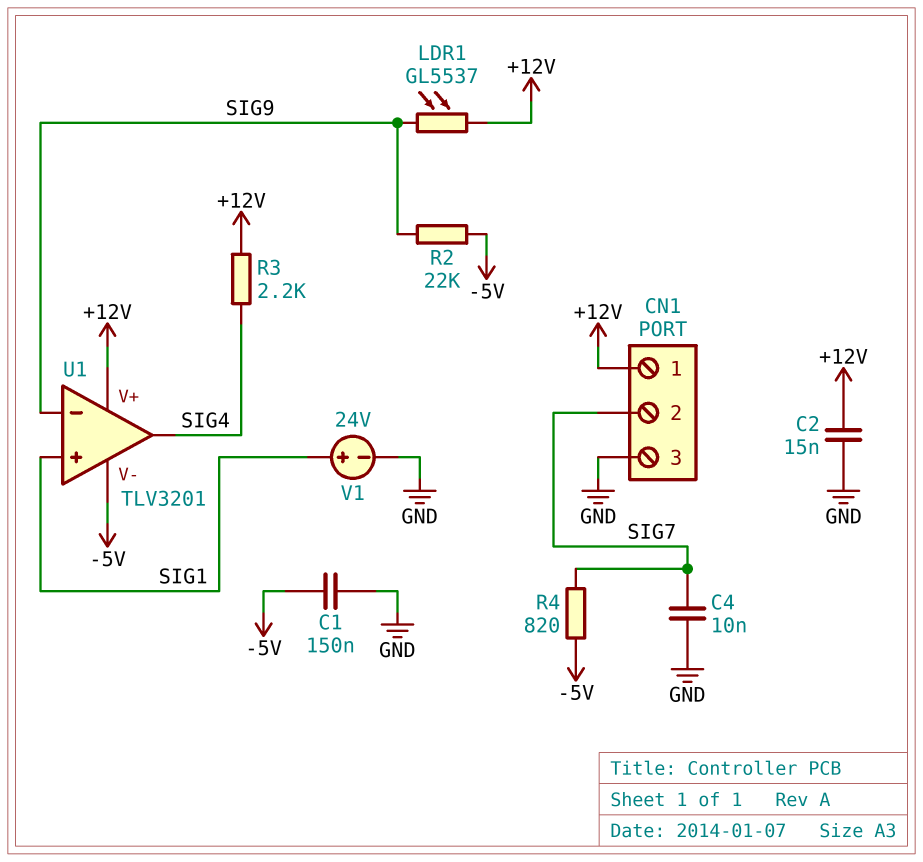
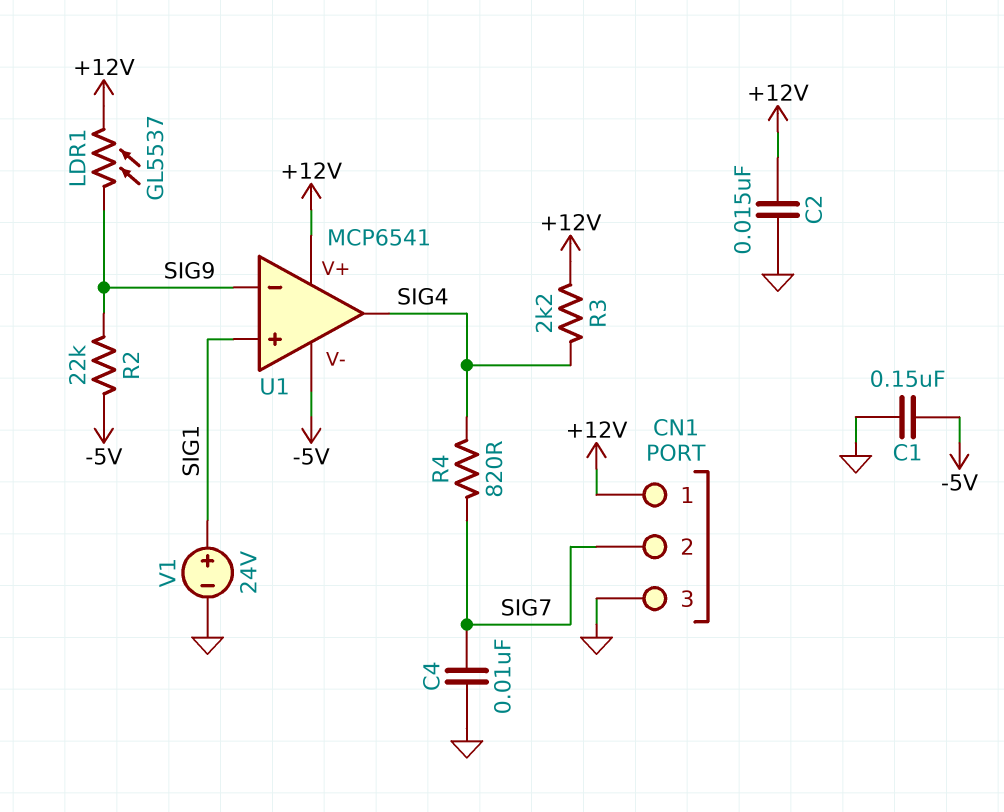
R4: 820 (-5V, SIG7) -> 820 (SIG4, SIG7)
U1: TLV3201 -> MCP6541

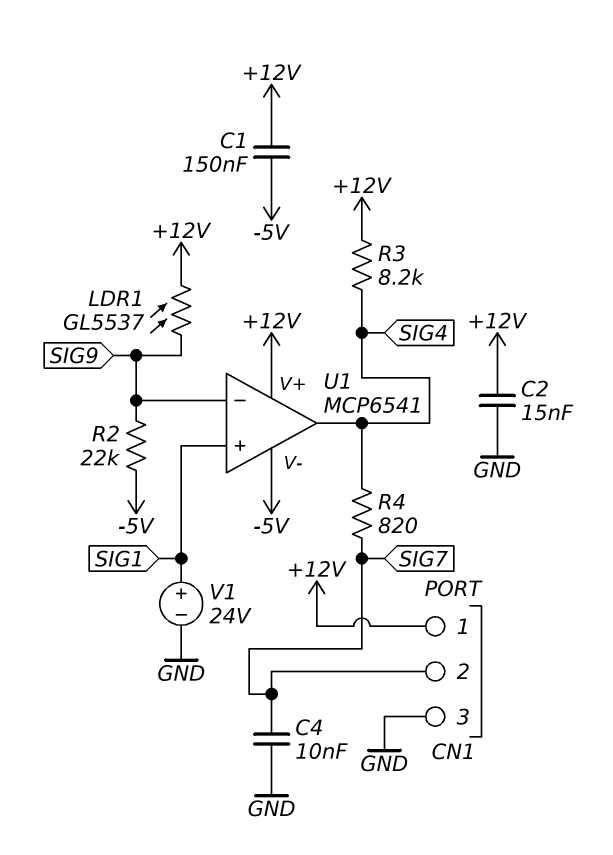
C1: 150nF (-5V, GND) -> 150nF (+12V, -5V)
R3: 2.2k (+12V, SIG4) -> 8.2k (+12V, SIG4)

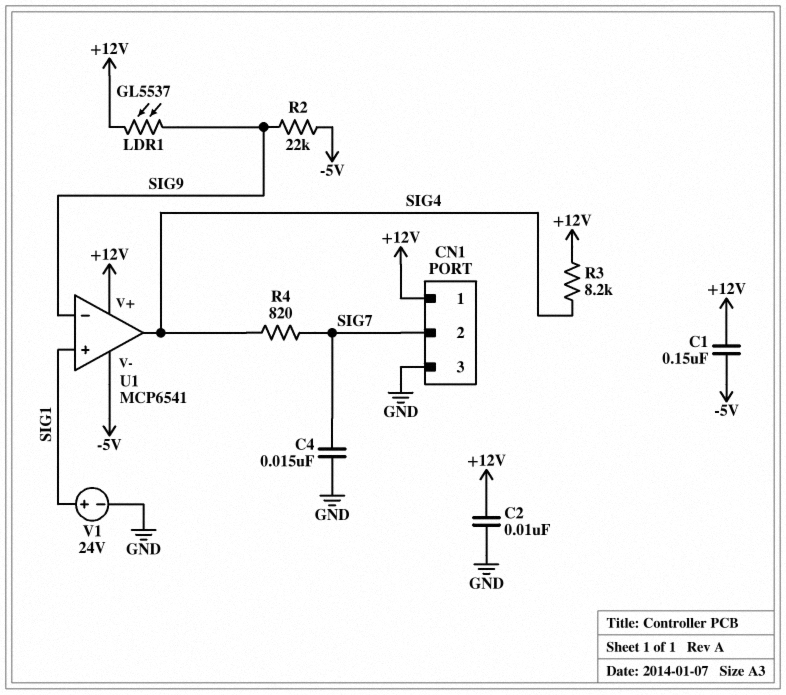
C2: 15nF (+12V, GND) -> 10nF (+12V, GND)
C4: 10nF (GND, SIG7) -> 15nF (GND, SIG7)

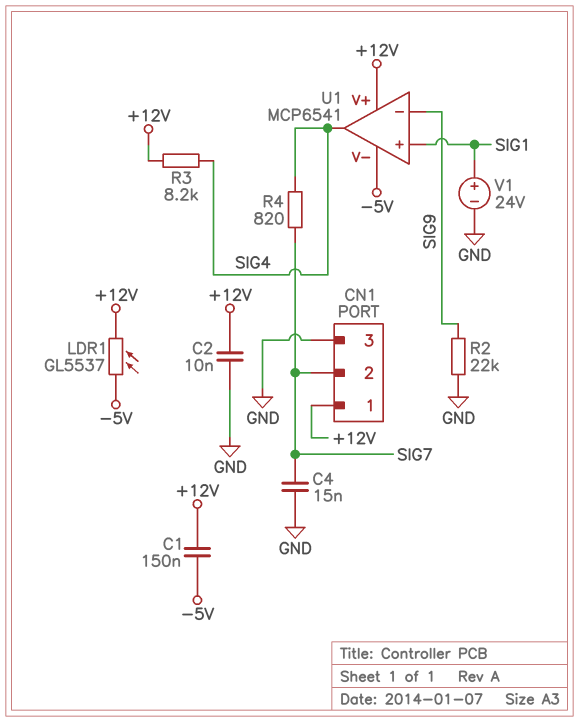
LDR1: GL5537 (+12V, SIG9) -> GL5537 (+12V, -5V)
R2: 22k (-5V, SIG9) -> 22k (GND, SIG9)

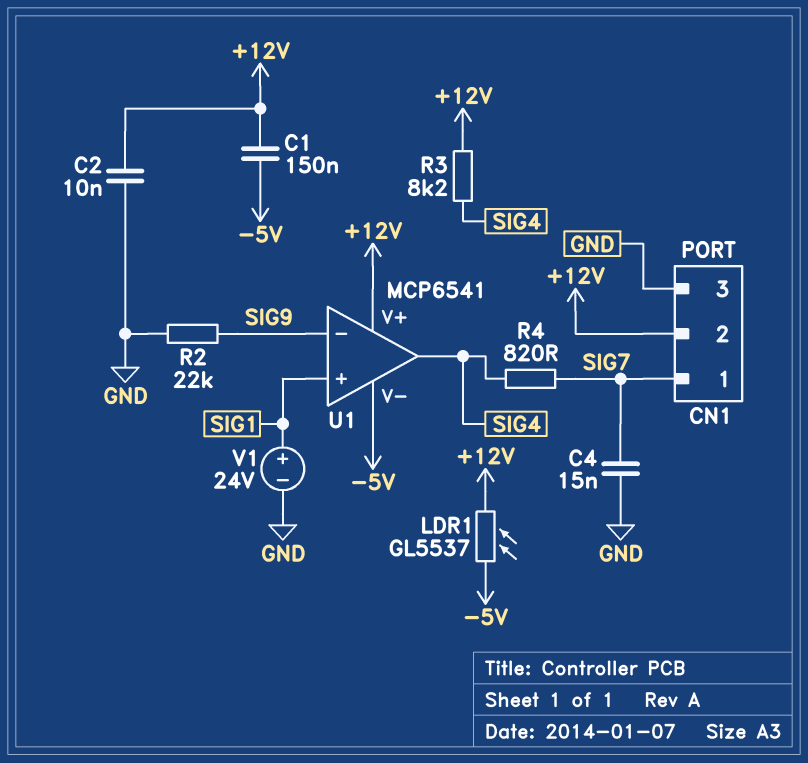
CN1 pin 1: +12V -> SIG7
CN1 pin 2: SIG7 -> +12V

